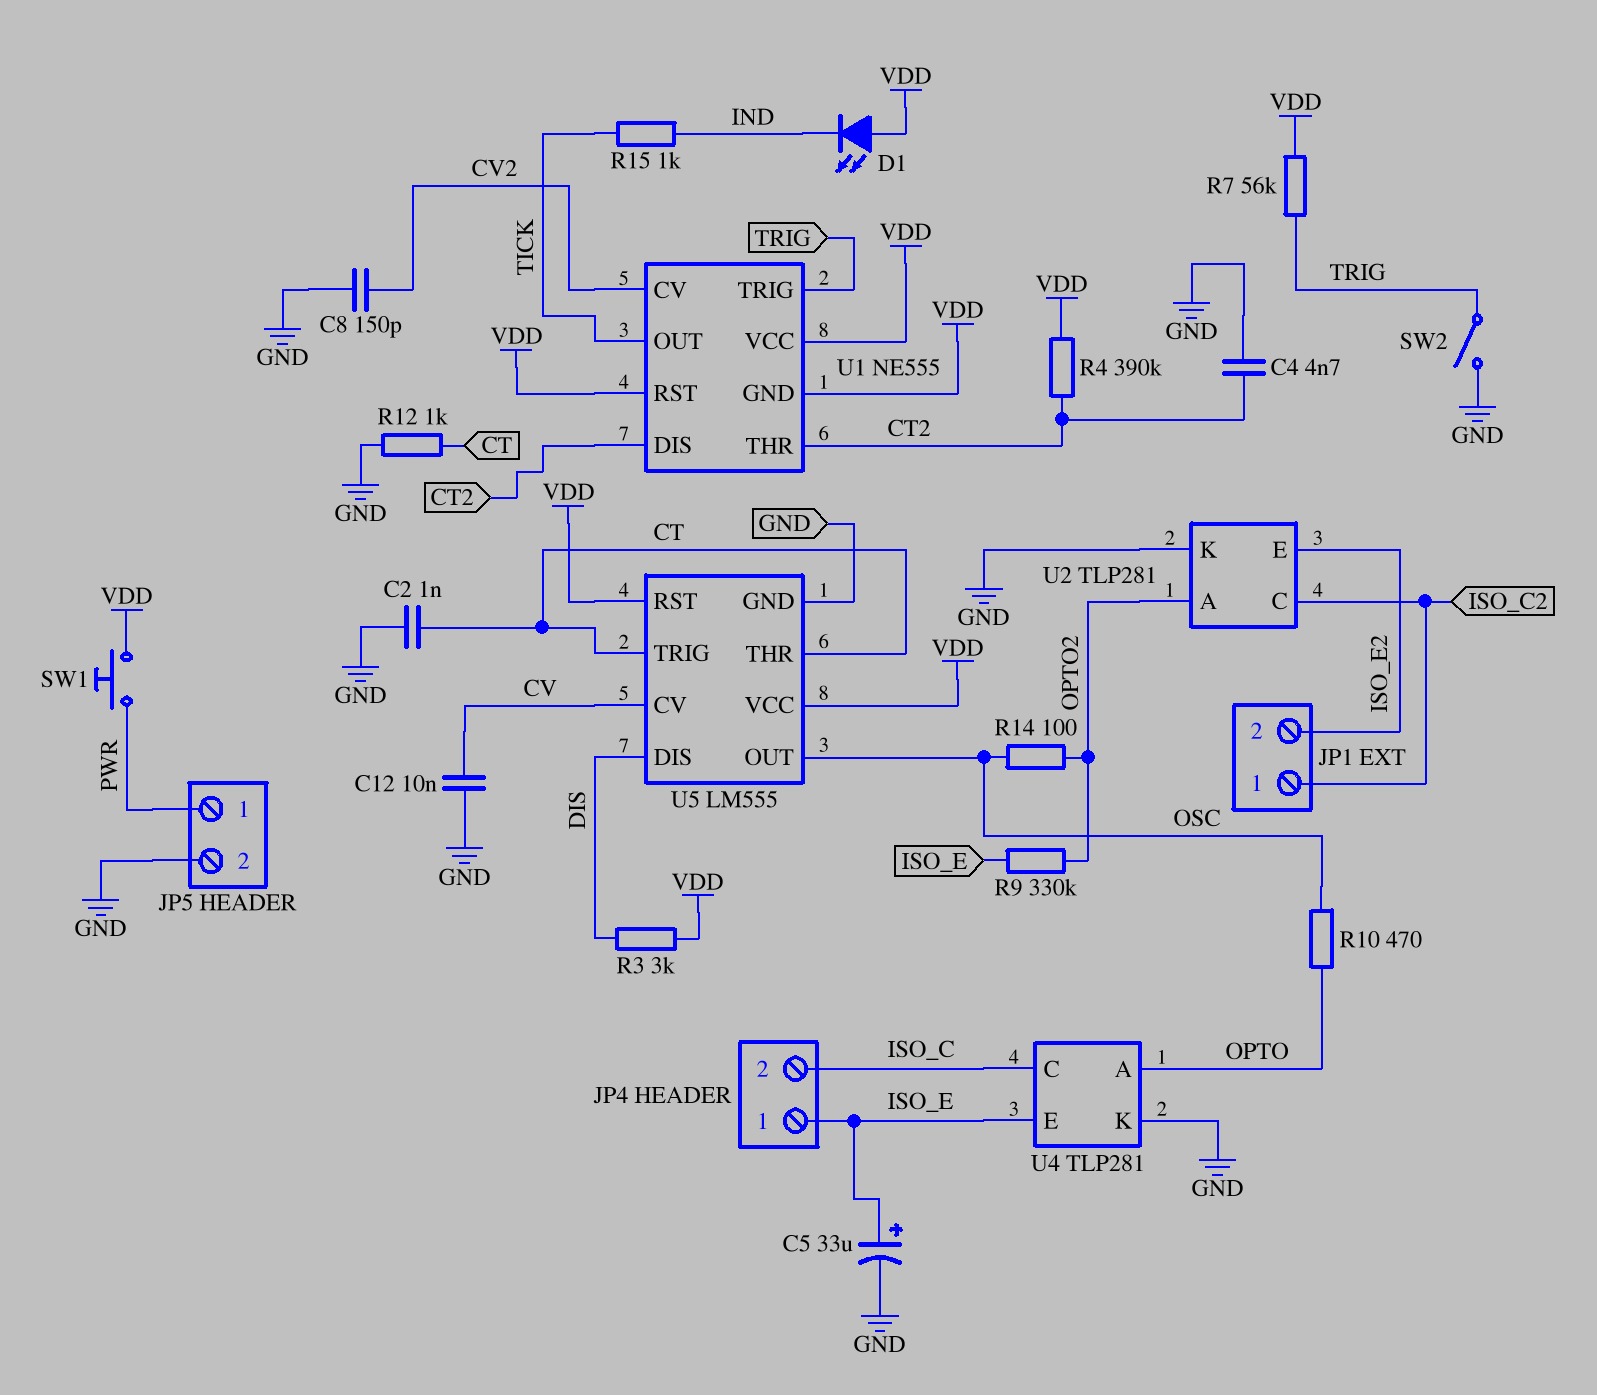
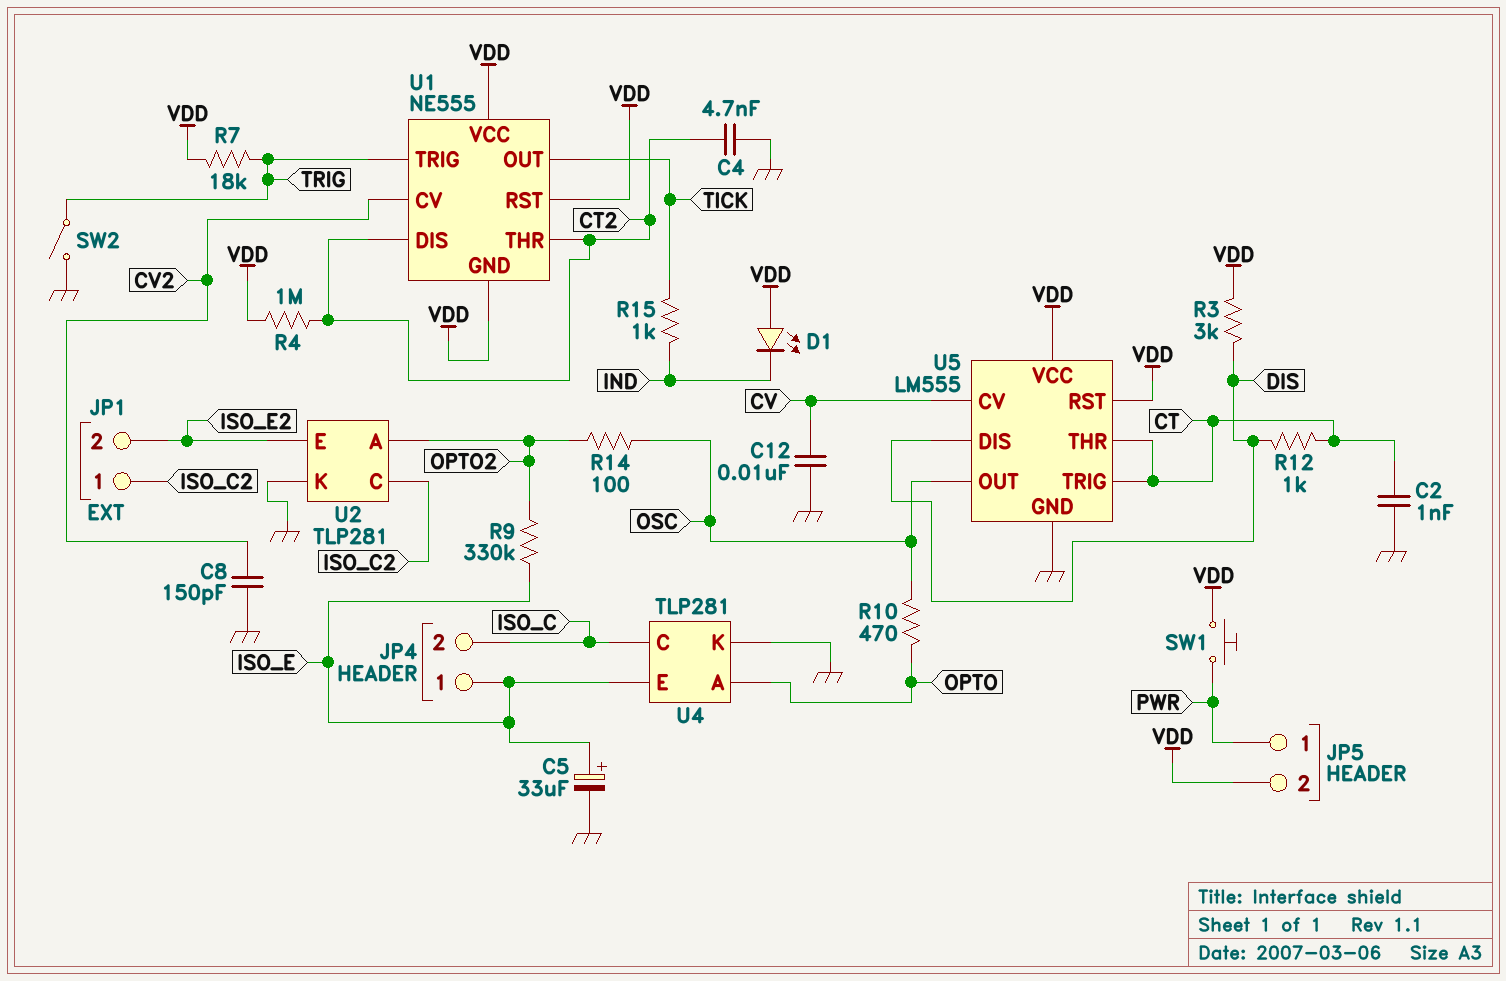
JP5 pin 2: GND -> VDD
R4: 390k (CT2, VDD) -> 1M (CT2, VDD)
R7: 56k (TRIG, VDD) -> 18k (TRIG, VDD)
R12: 1k (CT, GND) -> 1k (CT, DIS)

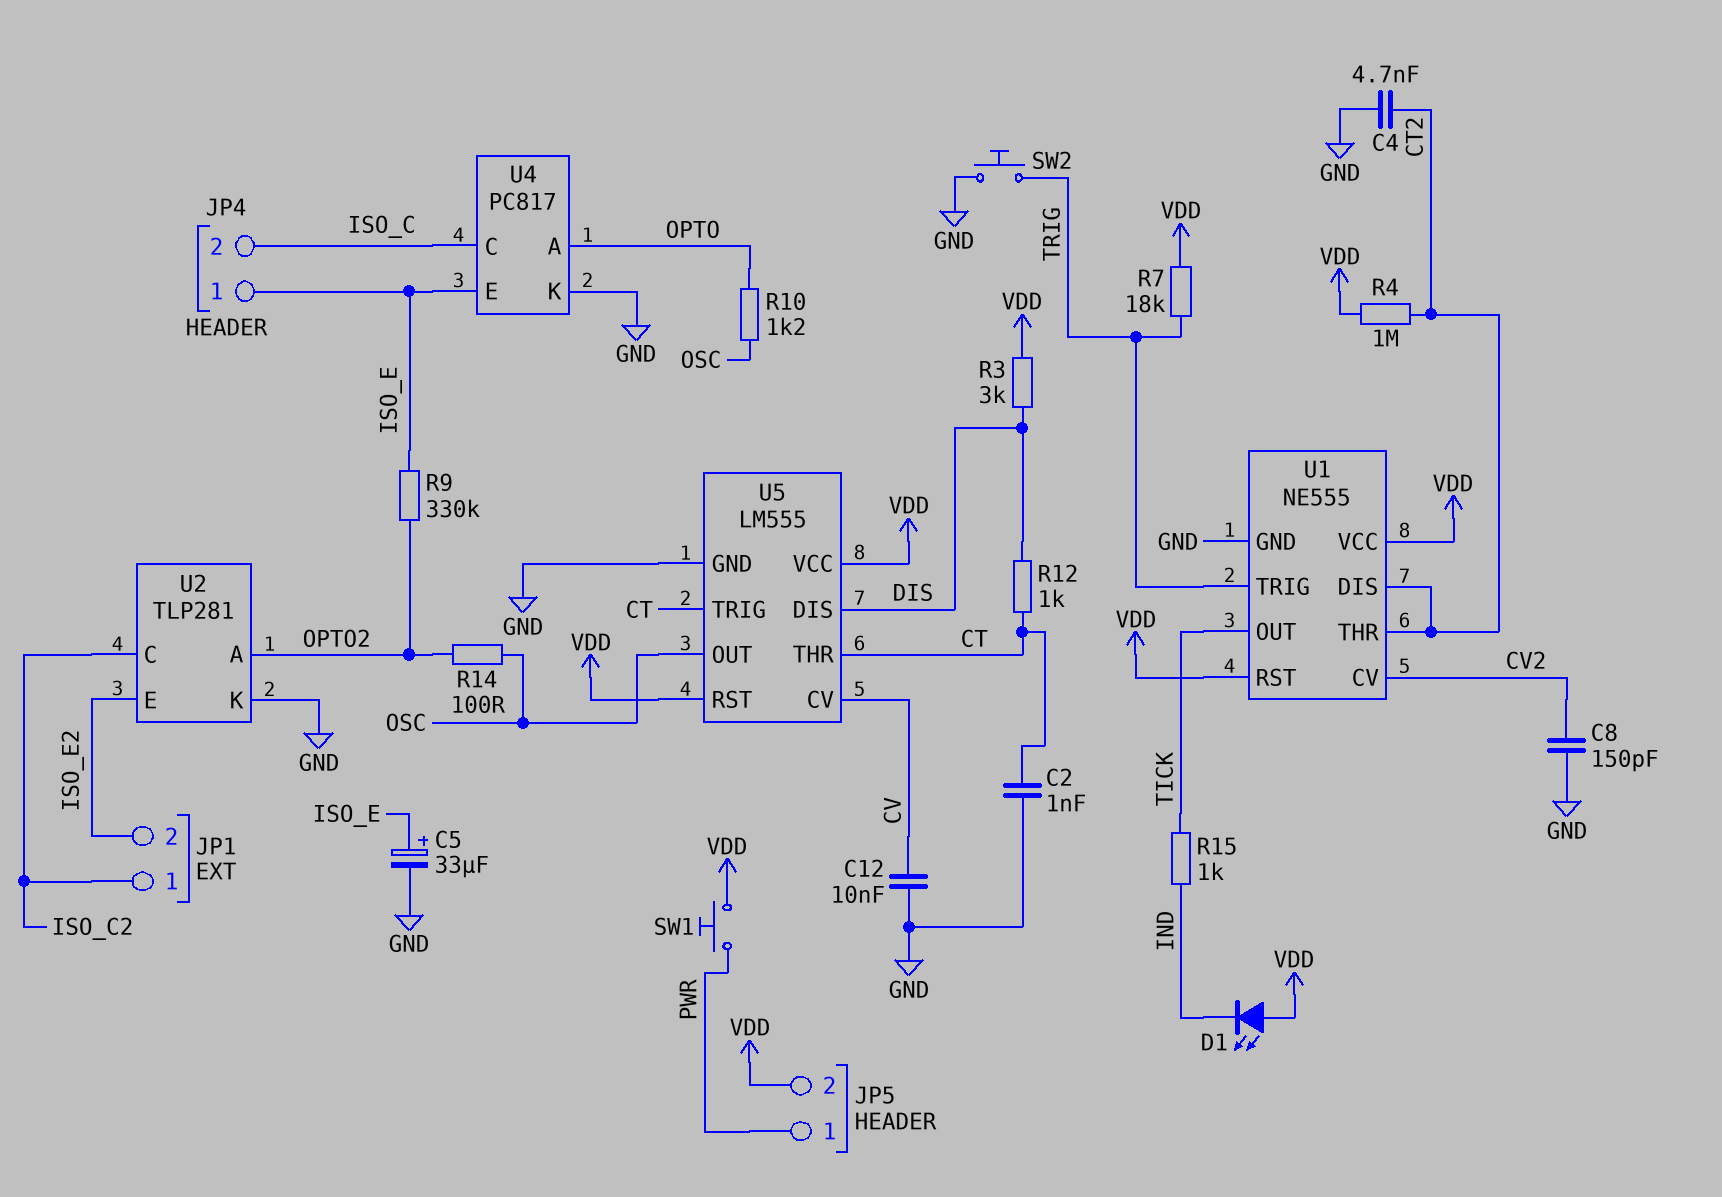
R10: 470 (OPTO, OSC) -> 1.2k (OPTO, OSC)
SW2: switch (GND, TRIG) -> button (GND, TRIG)
U1 pin GND: VDD -> GND
U4: TLP281 -> PC817

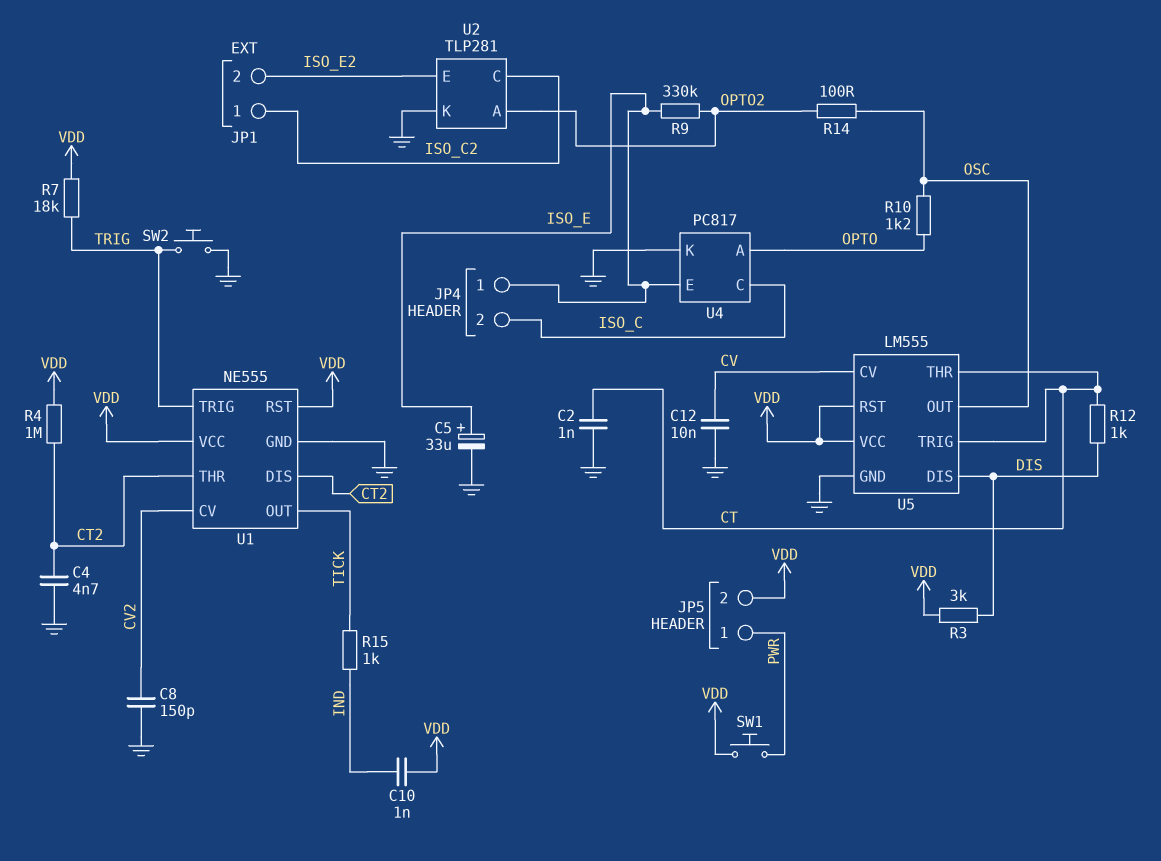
C10: none -> 1nF (IND, VDD)
D1: LED (A VDD, K IND) -> none

